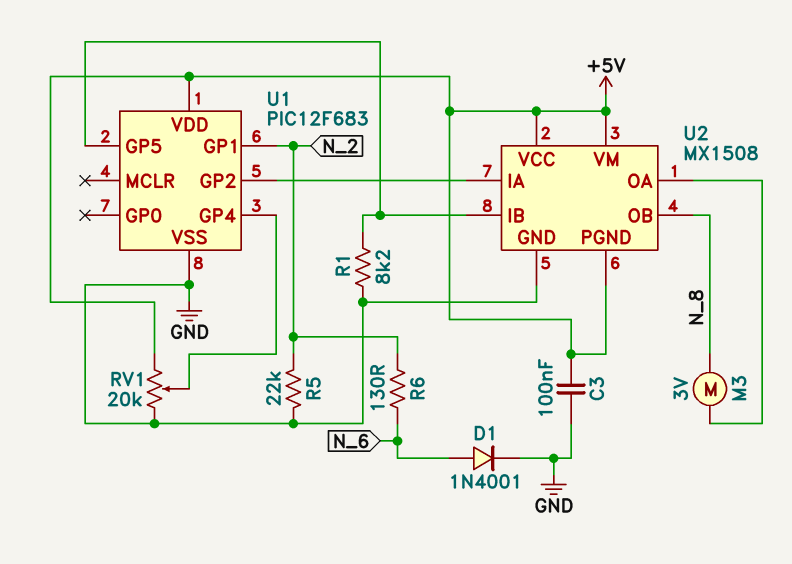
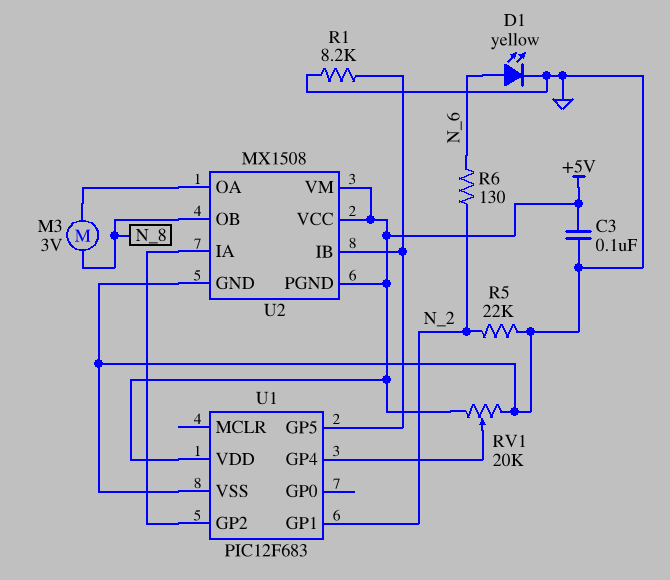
D1: diode 1N4001 (A N_6, K GND) -> LED yellow (A N_6, K GND)

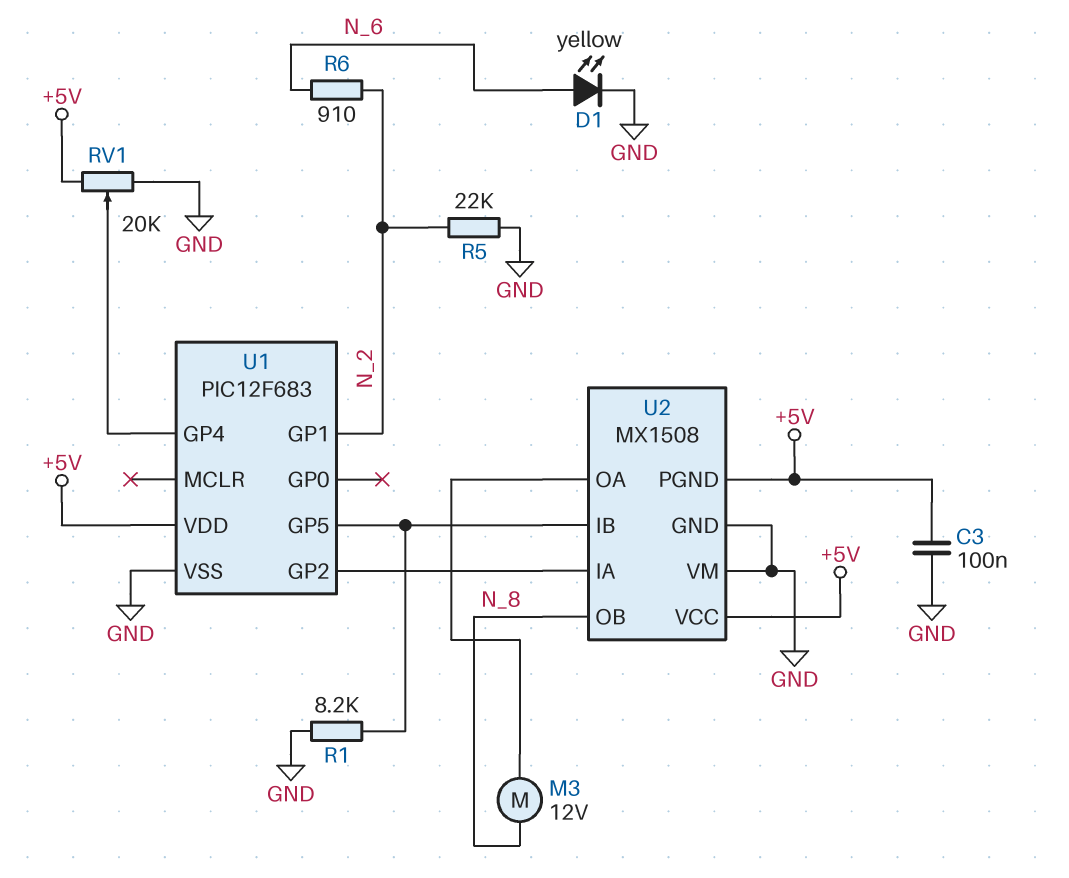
M3: motor 3V (N_8, U2/OA) -> motor 12V (N_8, U2/OA)
R6: 130 (N_2, N_6) -> 910 (N_2, N_6)
U2 pin VM: +5V -> GND

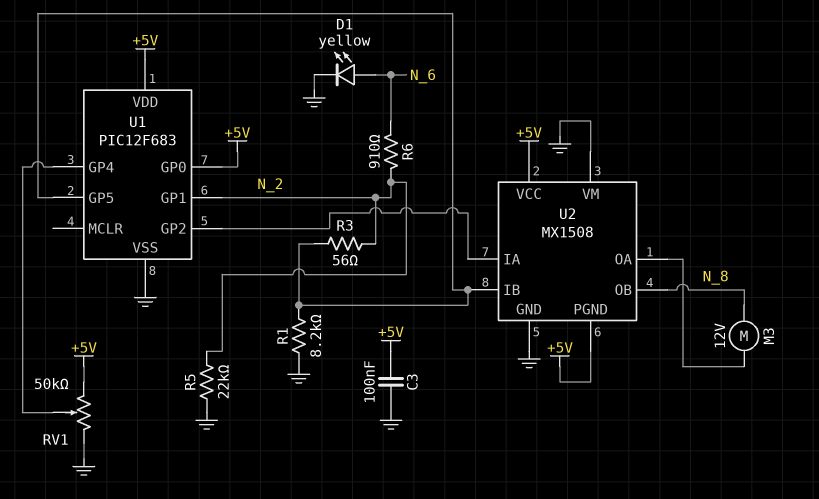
R3: none -> 56 (N_2, U1/GP5)
RV1: 20k (+5V, GND, wiper U1/GP4) -> 50k (+5V, GND, wiper U1/GP4)
U1 pin GP0: none -> +5V

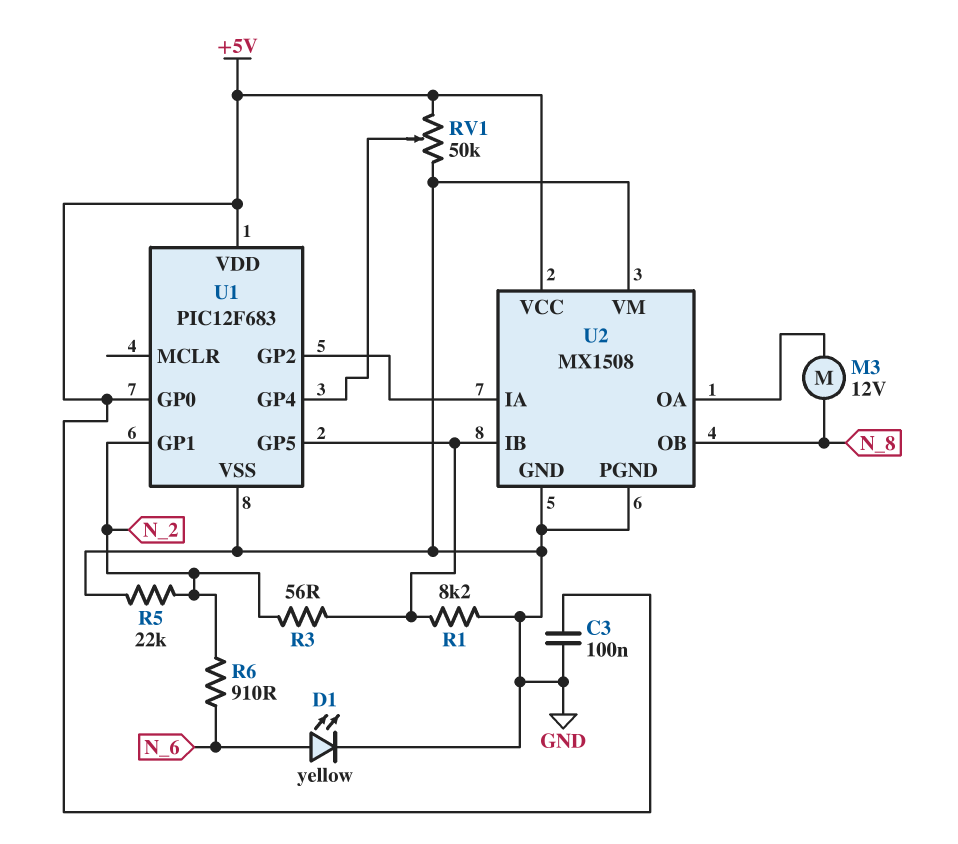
U2 pin PGND: +5V -> GND

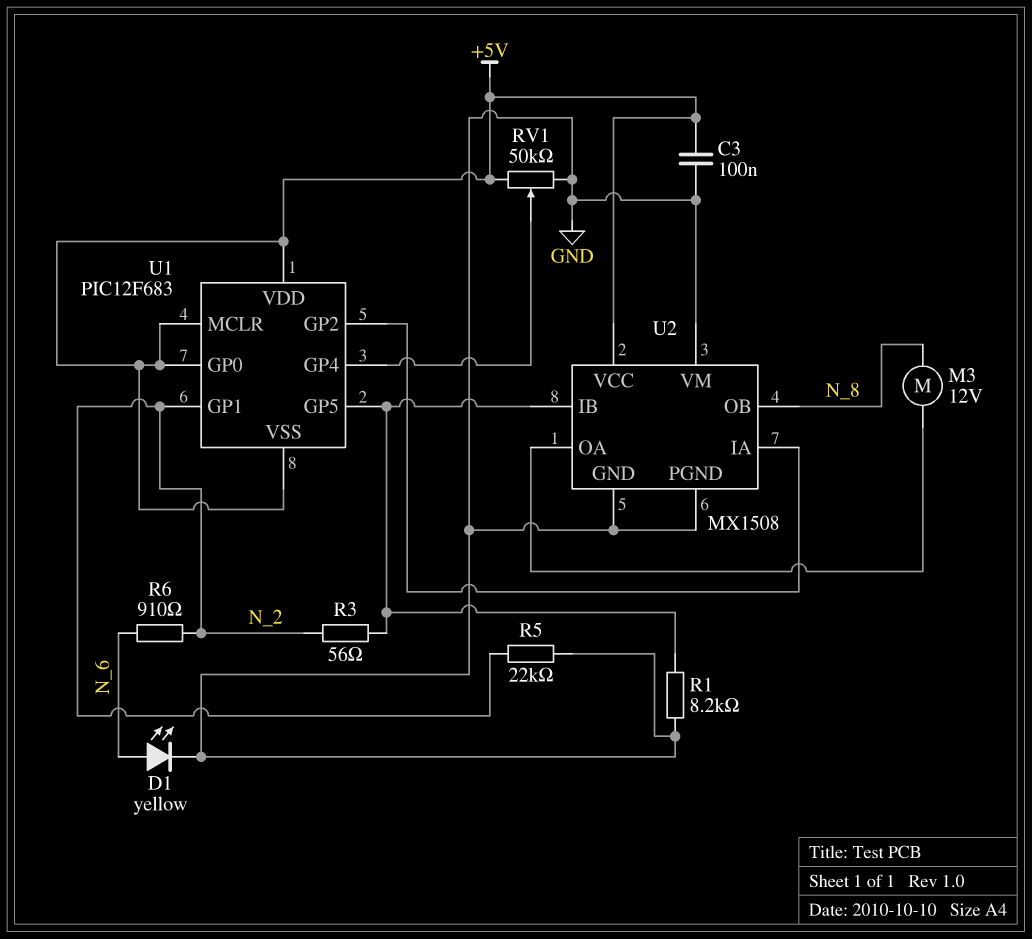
U1 pin MCLR: none -> +5V
U1 pin VSS: GND -> +5V

